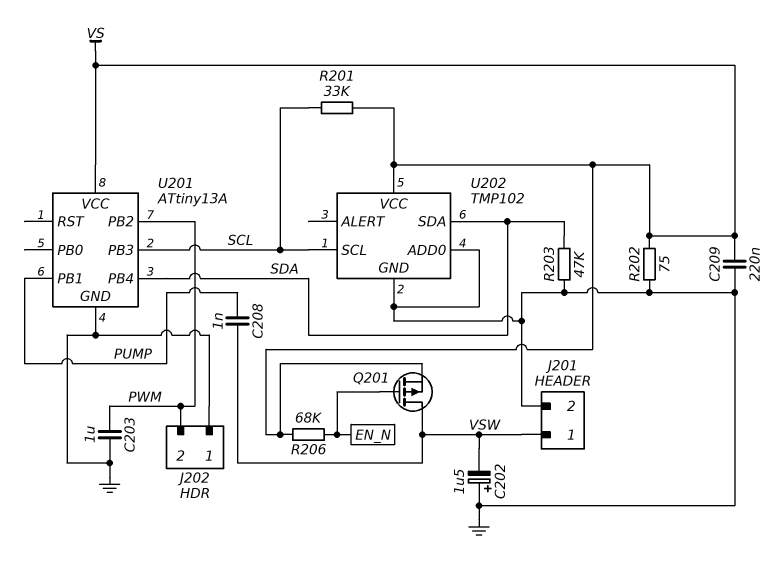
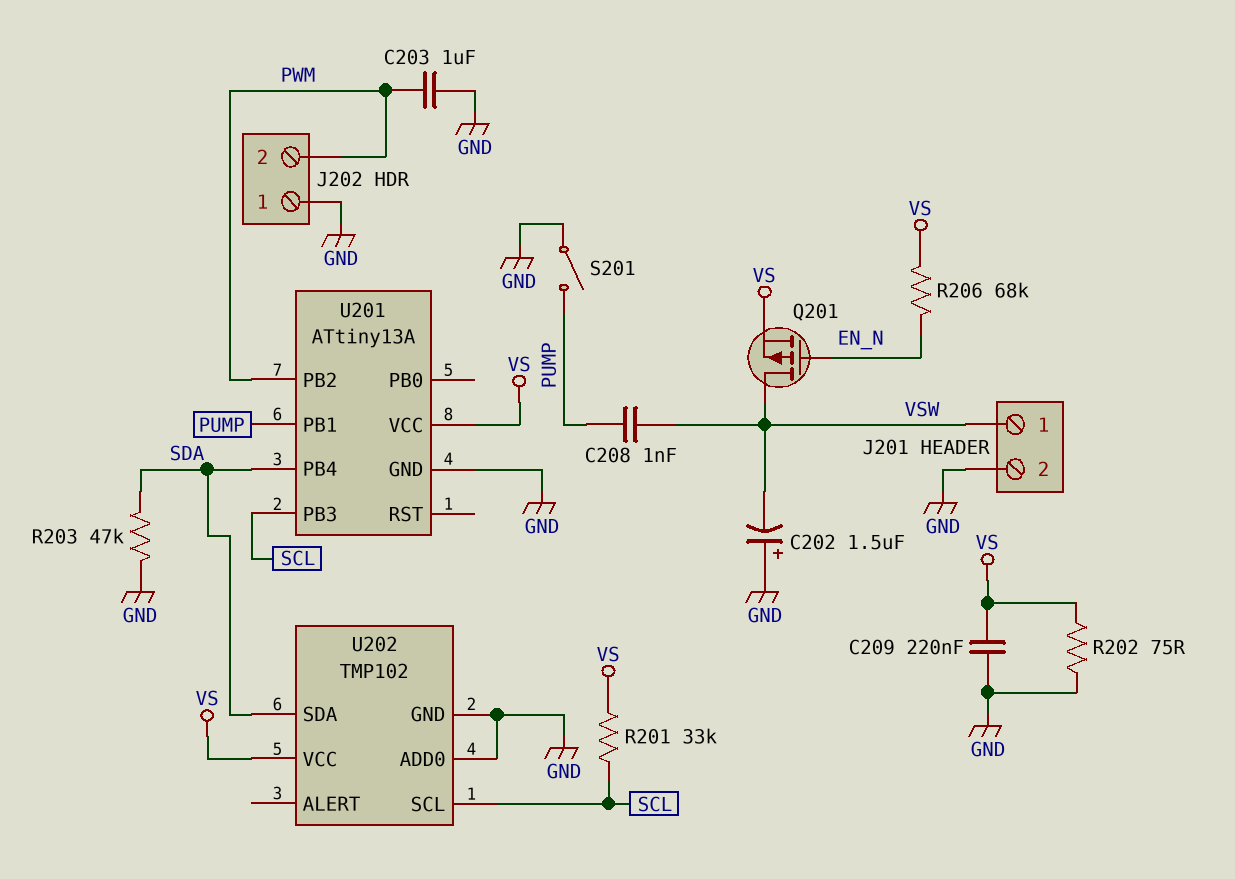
S201: none -> switch (GND, PUMP)

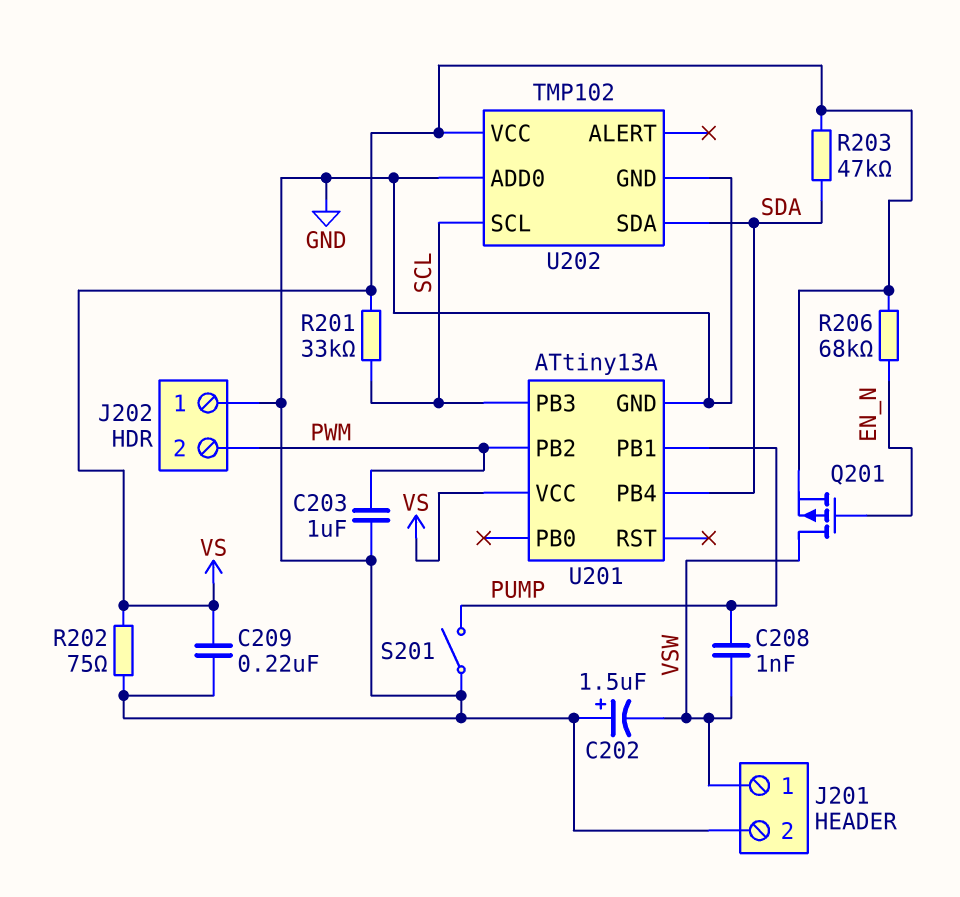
R203: 47k (GND, SDA) -> 47k (SDA, VS)

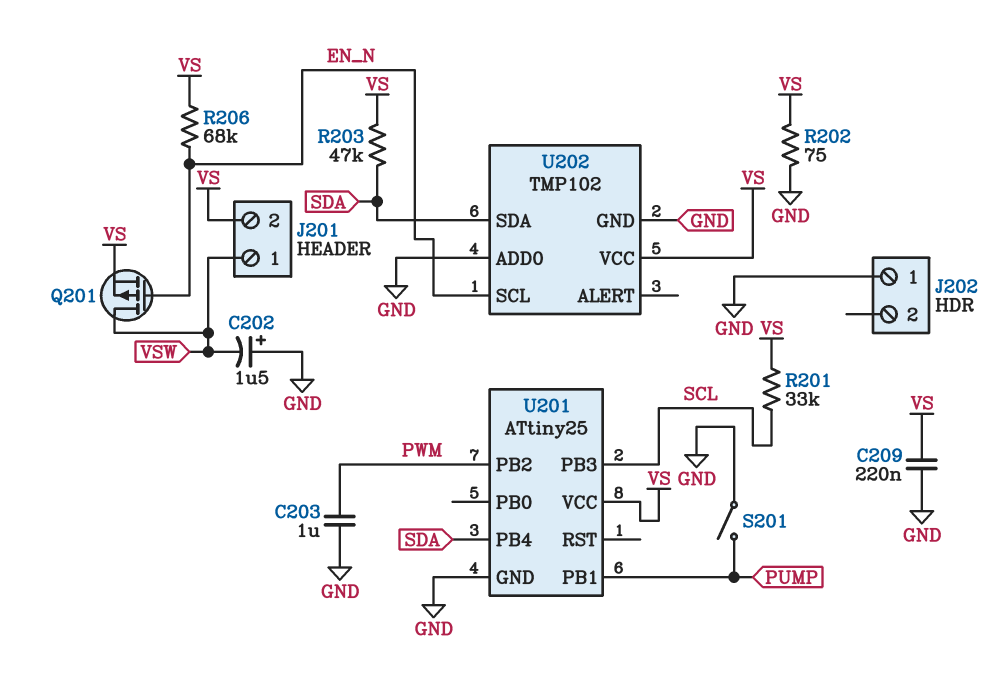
C208: 1nF (PUMP, VSW) -> none
J201 pin 2: GND -> VS
J202 pin 2: PWM -> none
U201: ATtiny13A -> ATtiny25
U202 pin SCL: SCL -> EN_N

